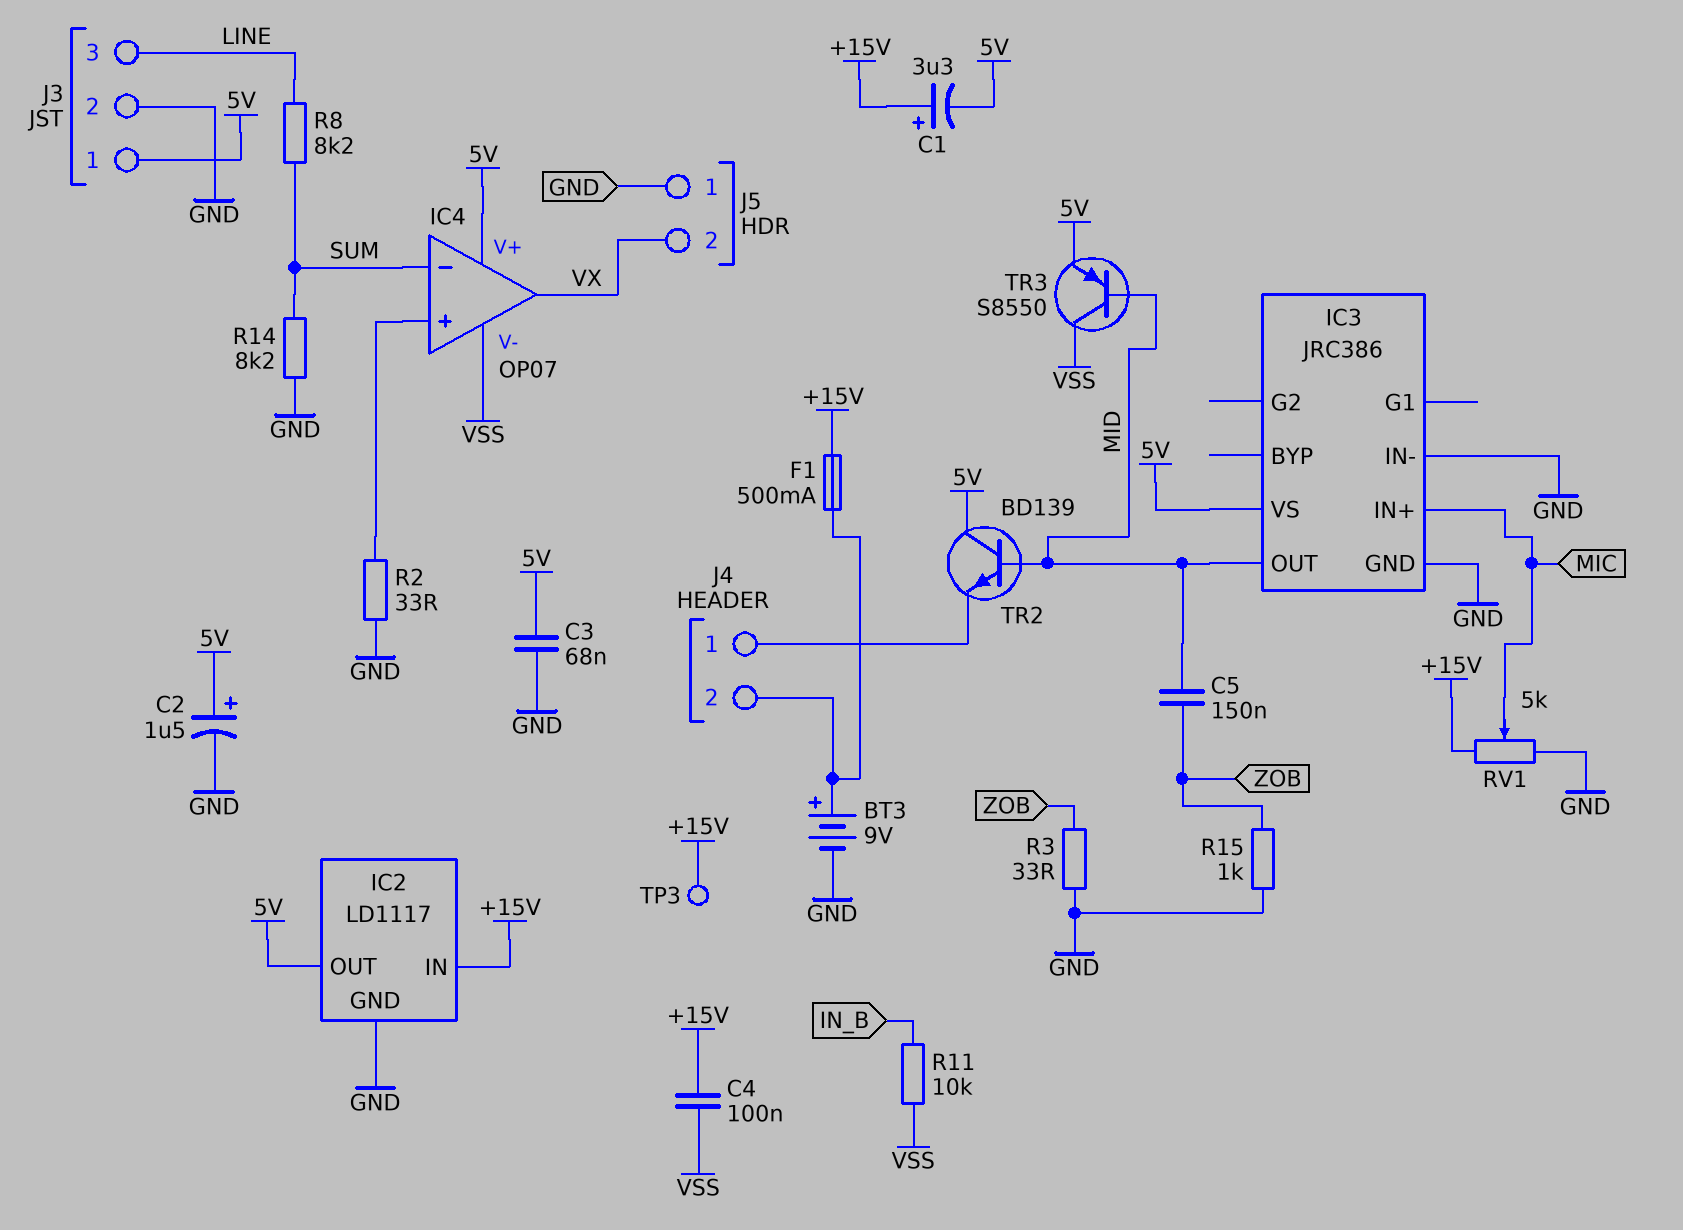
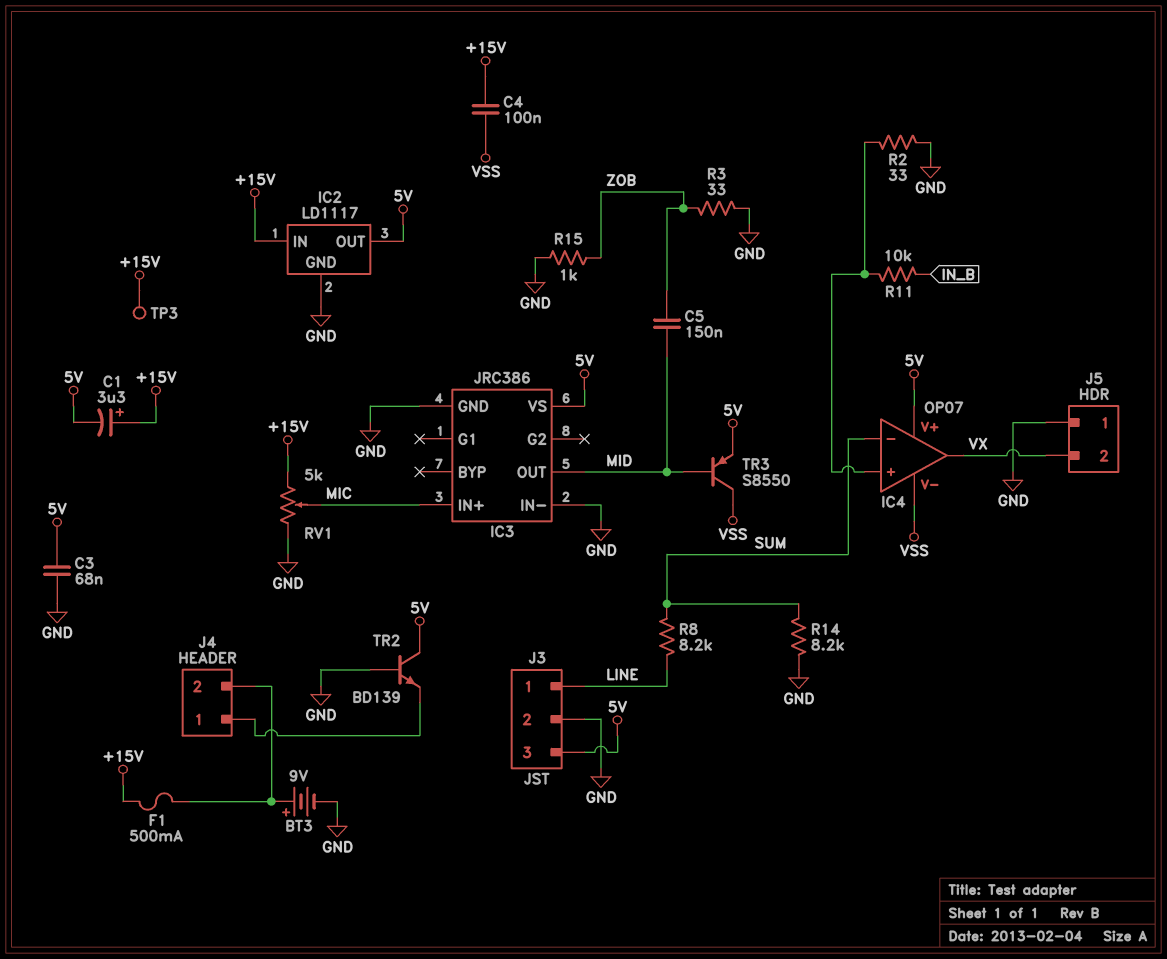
C2: 1.5uF (plus 5V, minus GND) -> none
J3 pin 1: 5V -> LINE
J3 pin 3: LINE -> 5V
R11: 10k (IN_B, VSS) -> 10k (IC4/in+, IN_B)
TR2: NPN BD139 (B MID, C 5V, E J4/1) -> NPN BD139 (B GND, C 5V, E J4/1)

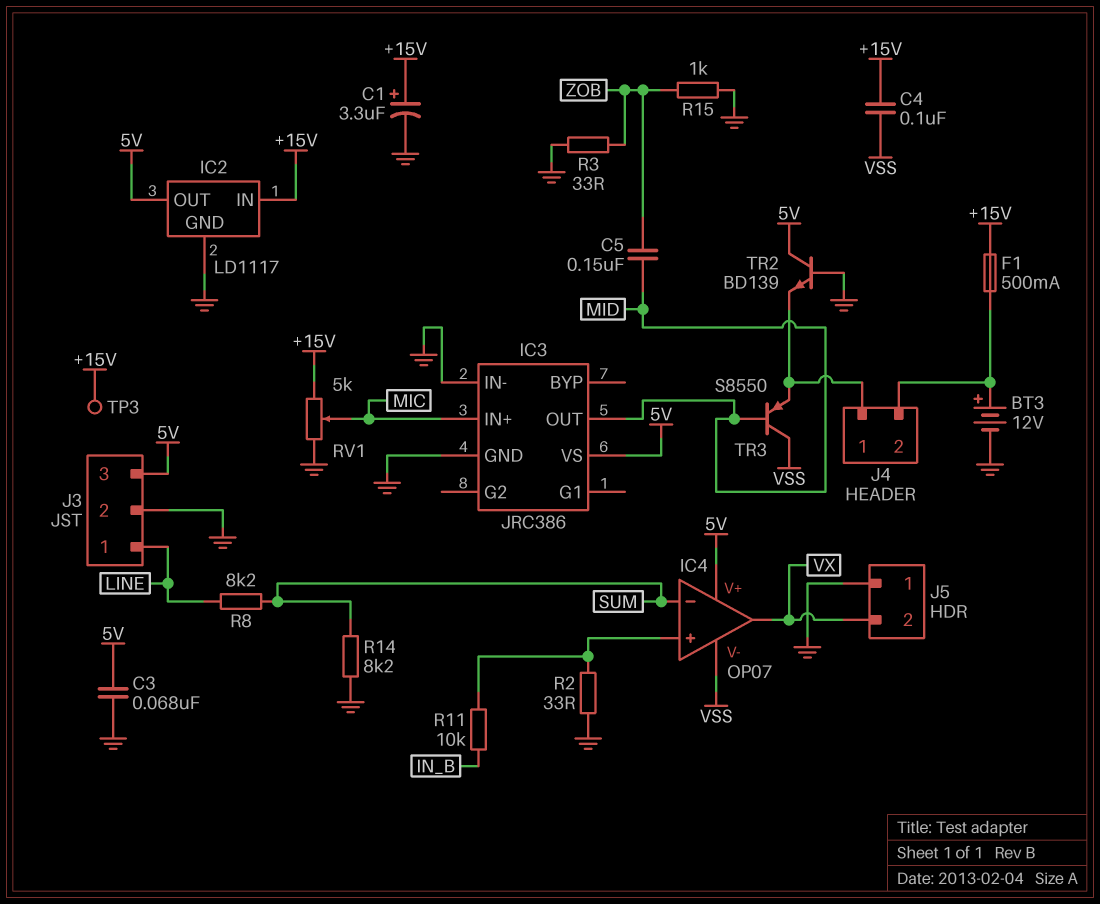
BT3: 9V (plus J4/2, minus GND) -> 12V (plus J4/2, minus GND)
C1: 3.3uF (plus +15V, minus 5V) -> 3.3uF (plus +15V, minus GND)
TR3: PNP S8550 (B MID, C VSS, E 5V) -> PNP S8550 (B MID, C VSS, E J4/1)

